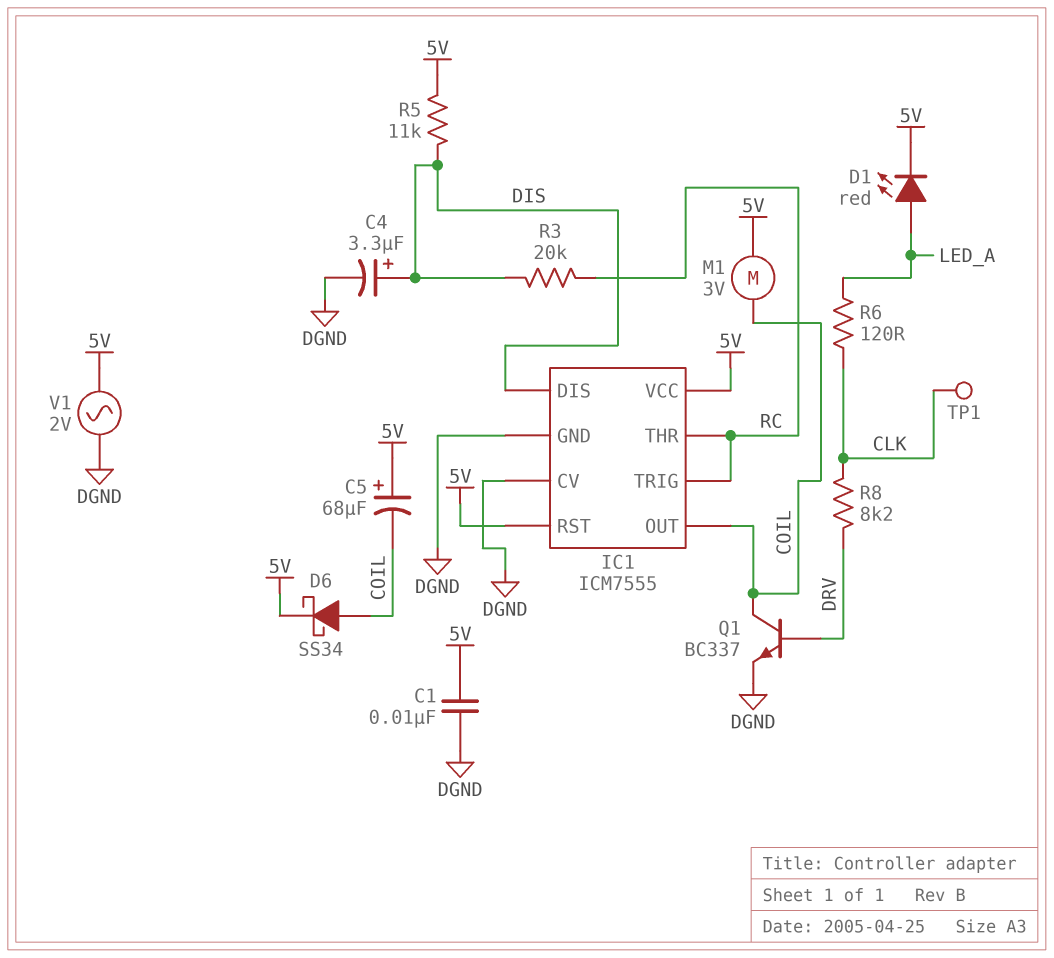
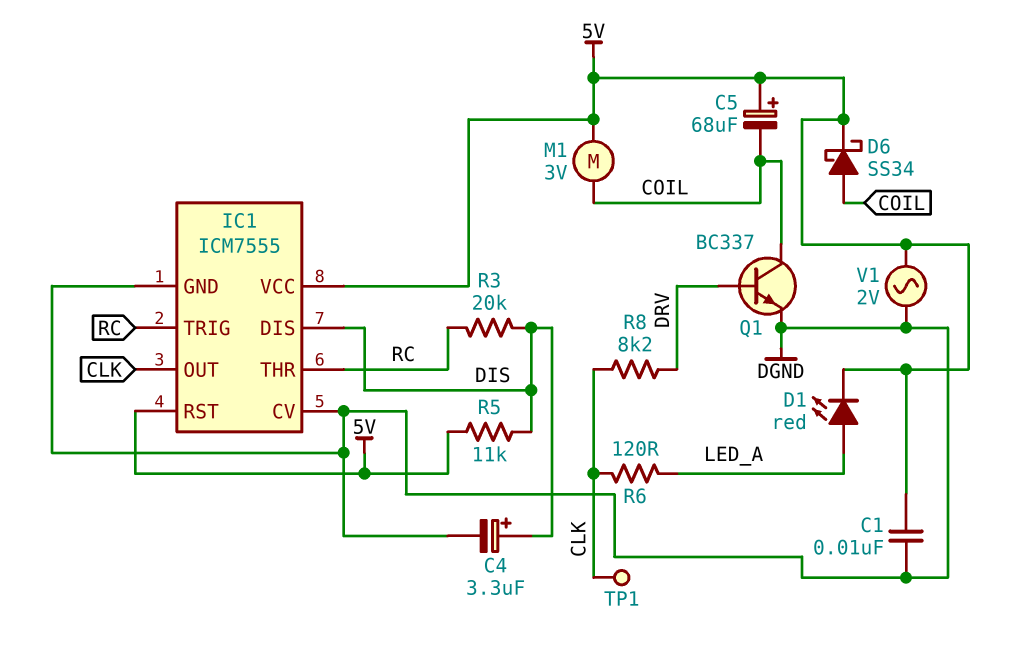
IC1 pin OUT: COIL -> CLK

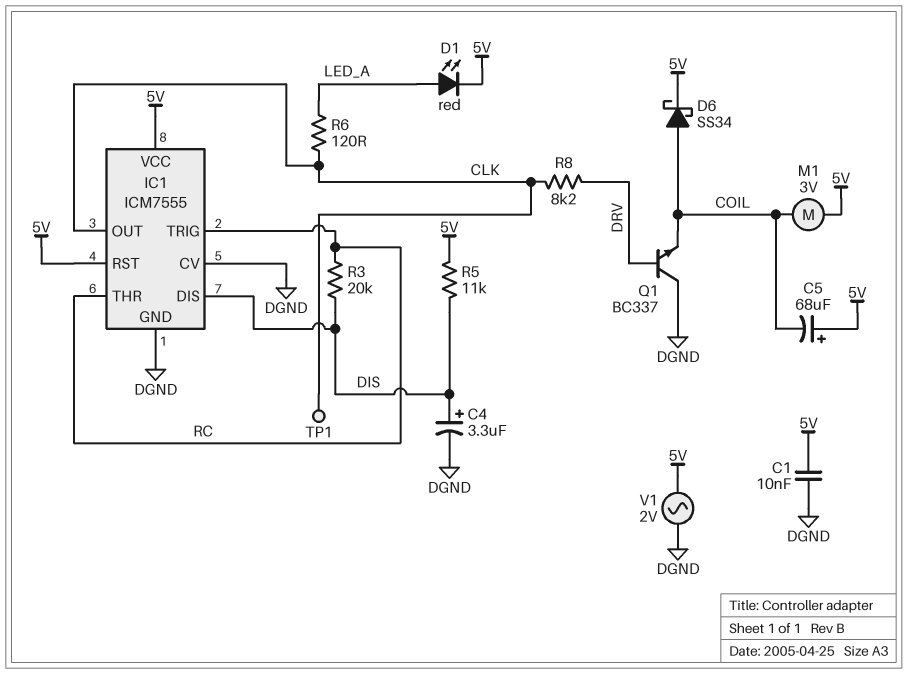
Q1: NPN BC337 (B DRV, C COIL, E DGND) -> NPN BC337 (B DRV, C DGND, E COIL)

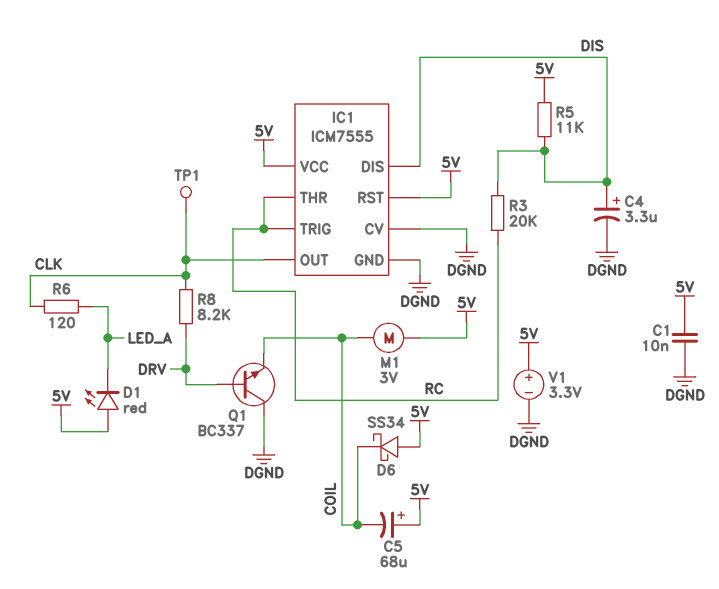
D1: LED red (A LED_A, K 5V) -> LED red (A 5V, K LED_A)
D6: schottky SS34 (A COIL, K 5V) -> schottky SS34 (A 5V, K COIL)
V1: AC 2V (5V, DGND) -> 3.3V (plus 5V, minus DGND)

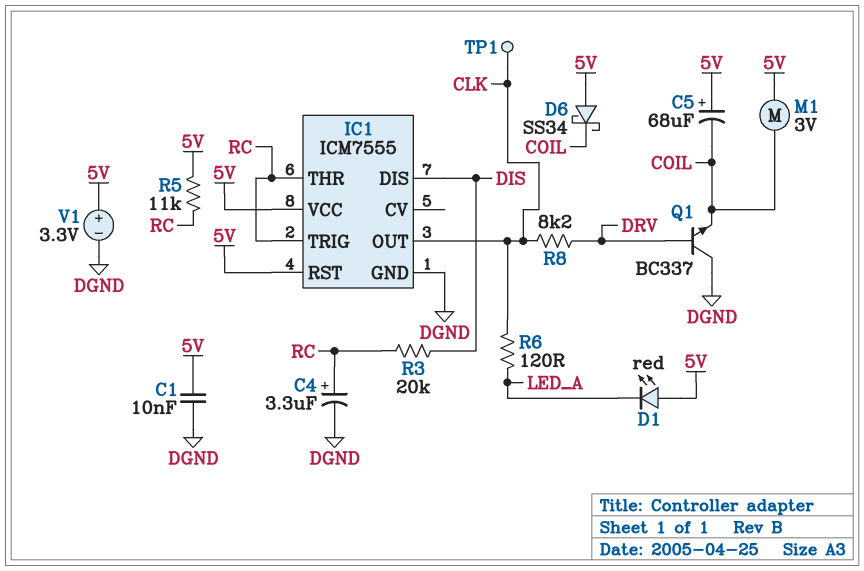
C4: 3.3uF (plus DIS, minus DGND) -> 3.3uF (plus RC, minus DGND)
IC1 pin CV: DGND -> none
R5: 11k (5V, DIS) -> 11k (5V, RC)

